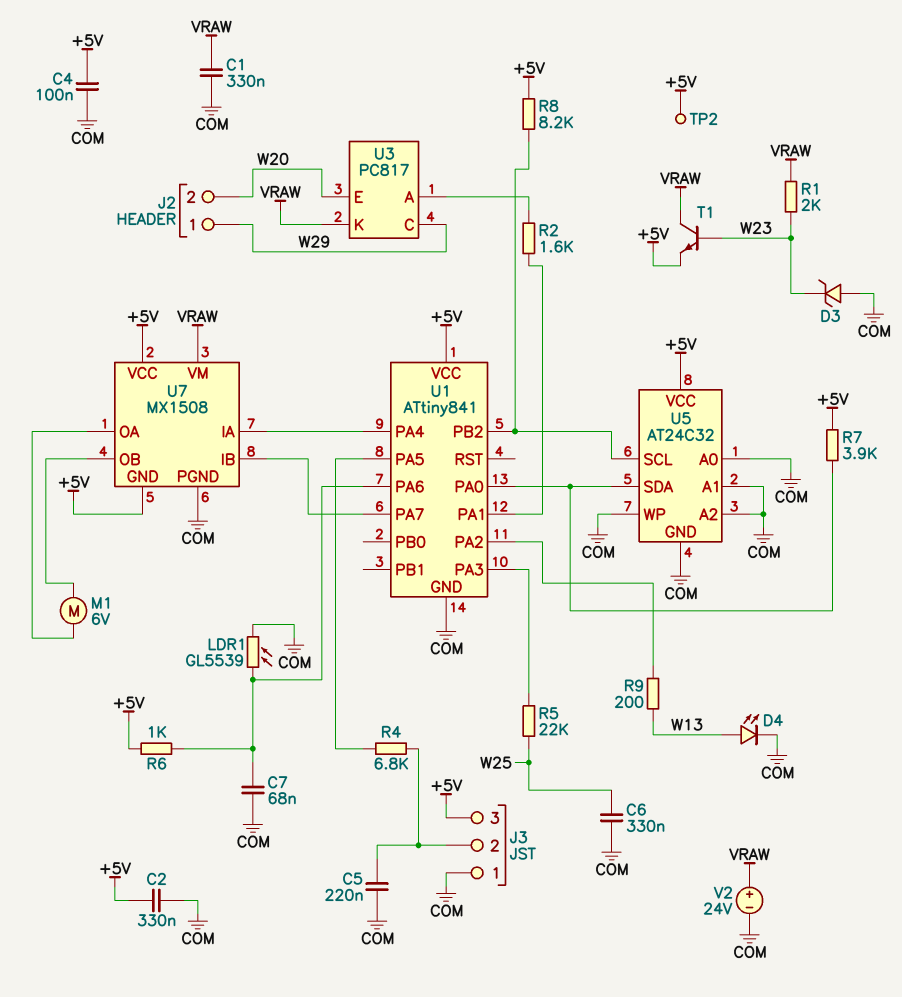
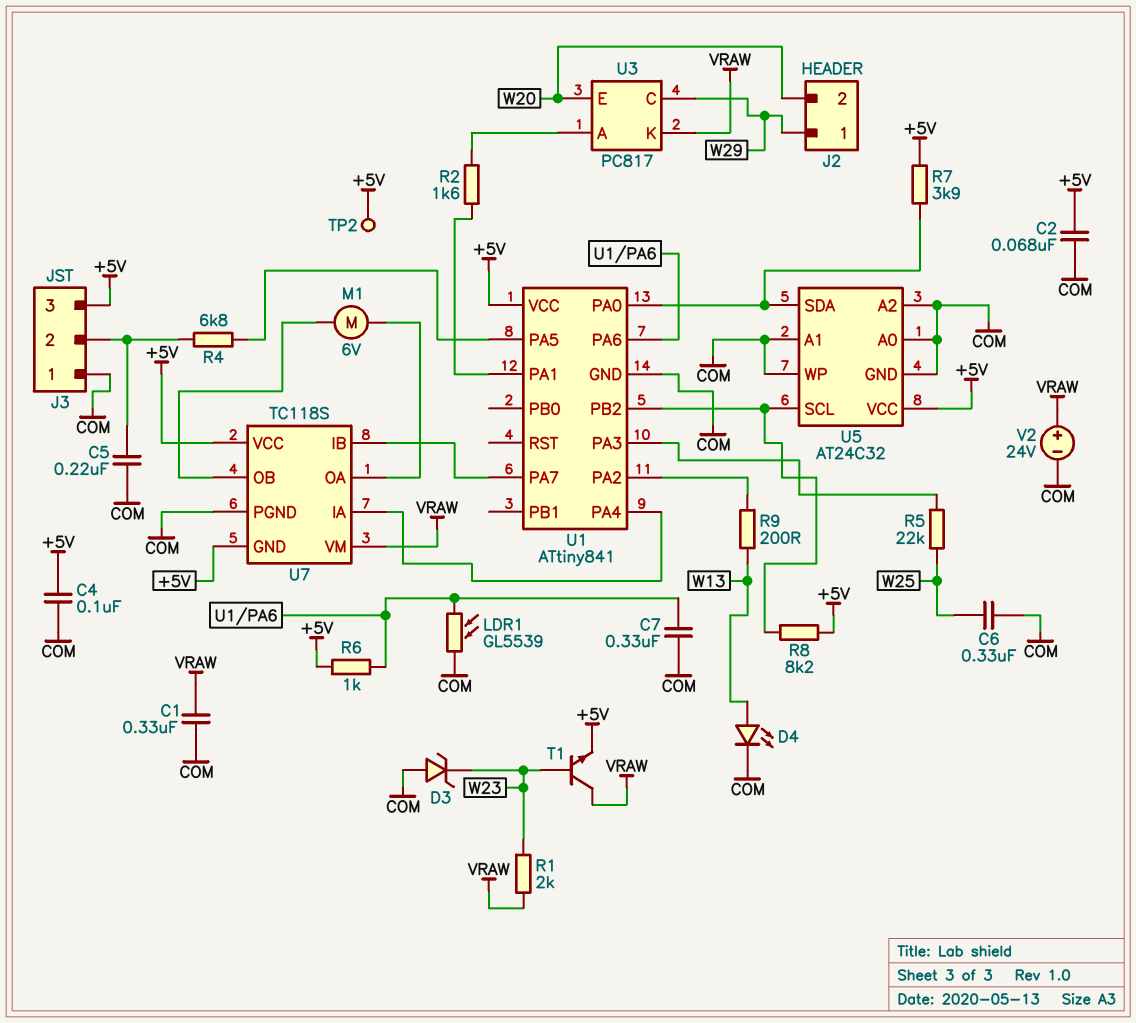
C2: 330nF (+5V, COM) -> 68nF (+5V, COM)
C7: 68nF (COM, U1/PA6) -> 330nF (COM, U1/PA6)
U7: MX1508 -> TC118S

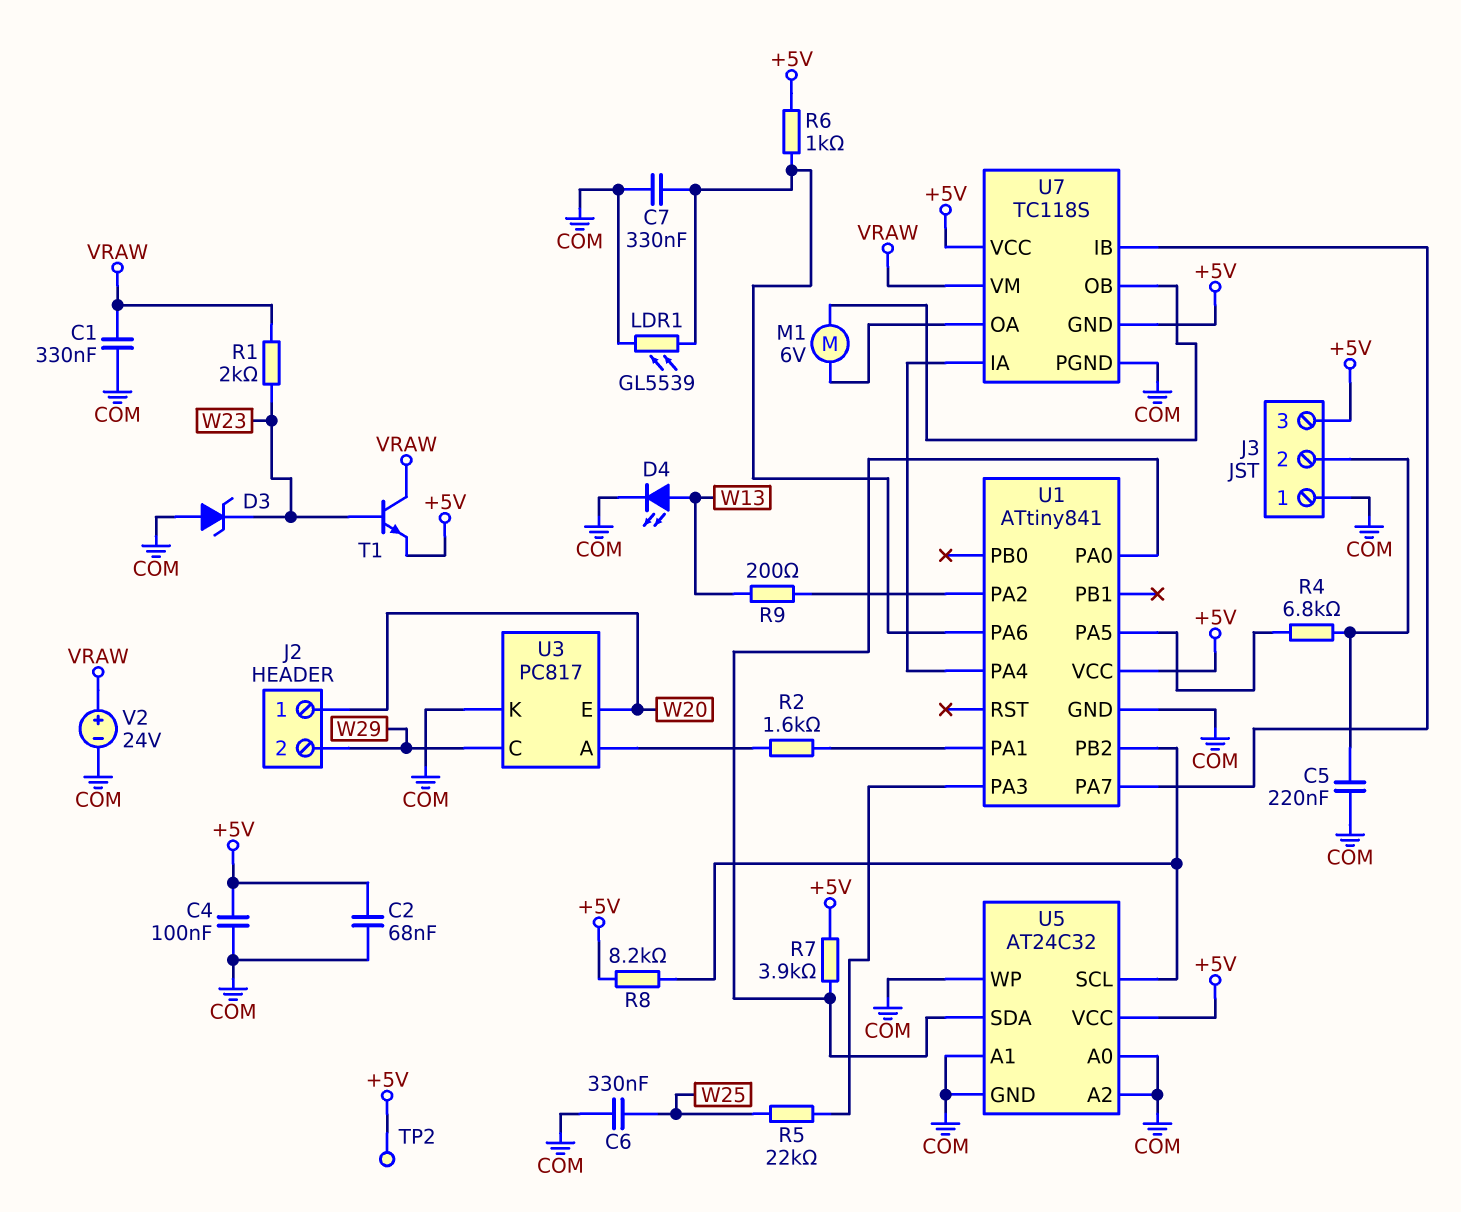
J2 pin 1: W29 -> W20
J2 pin 2: W20 -> W29
U3 pin K: VRAW -> COM

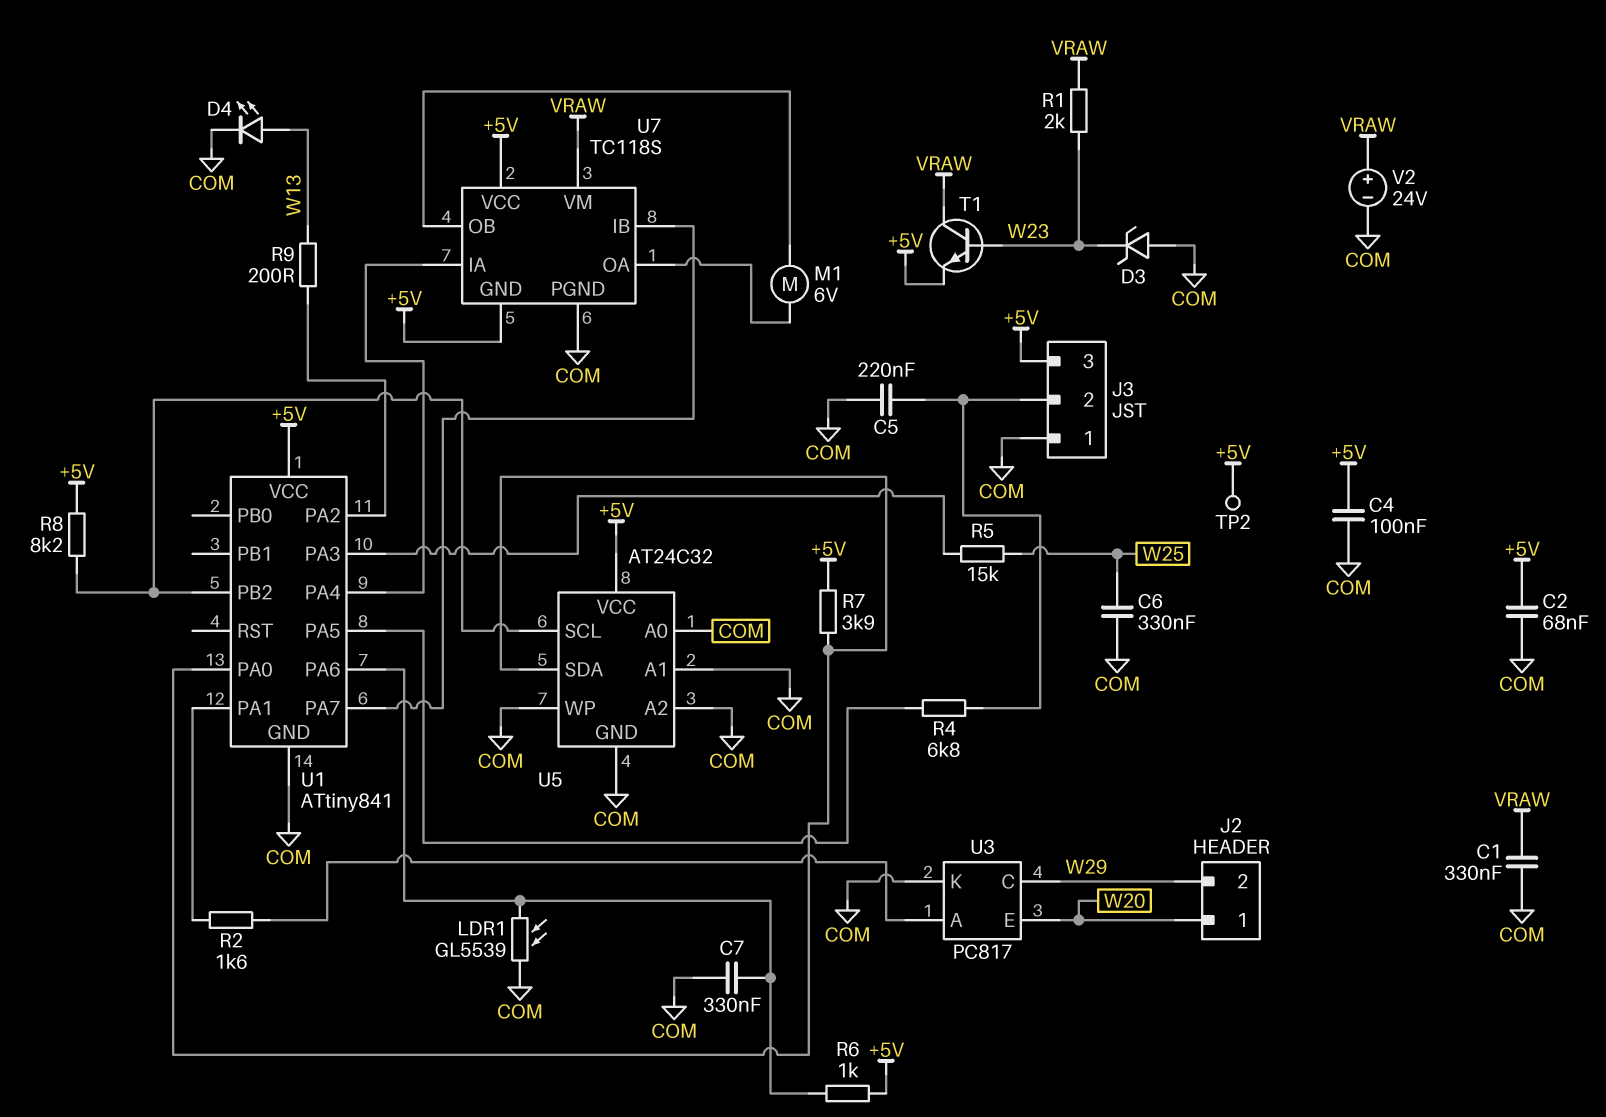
R5: 22k (U1/PA3, W25) -> 15k (U1/PA3, W25)

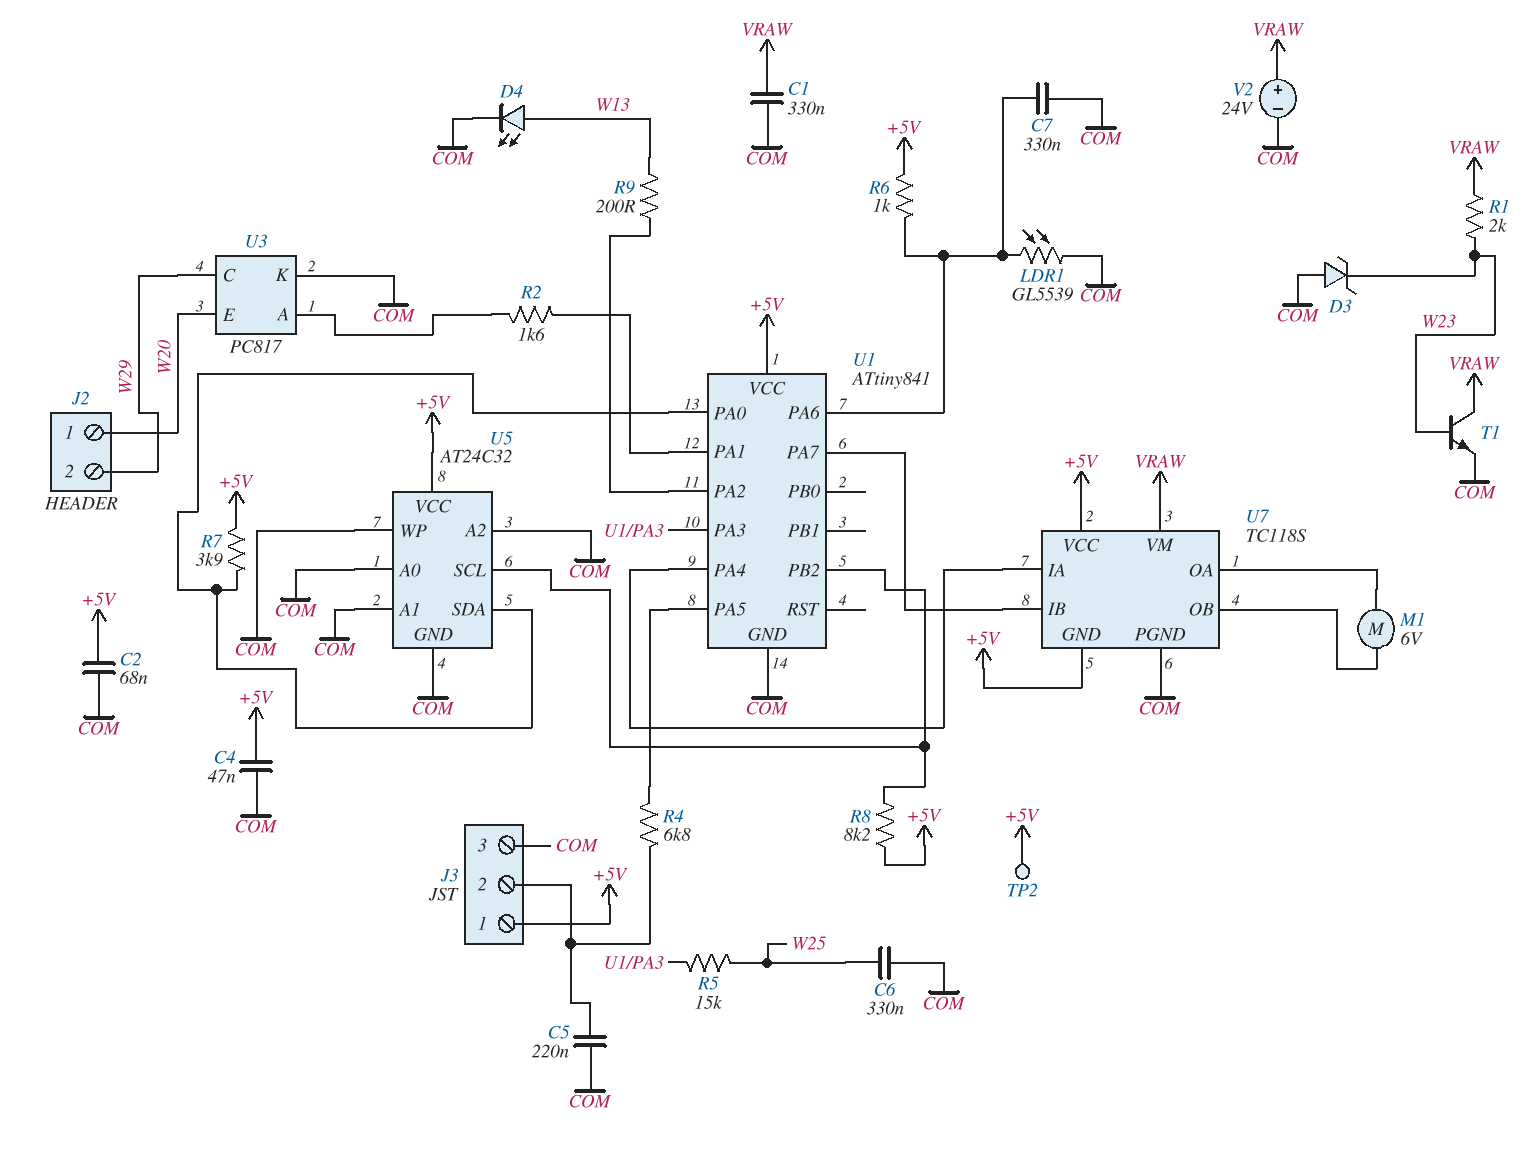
C4: 100nF (+5V, COM) -> 47nF (+5V, COM)
J3 pin 1: COM -> +5V
J3 pin 3: +5V -> COM
T1: NPN (B W23, C VRAW, E +5V) -> NPN (B W23, C VRAW, E COM)

